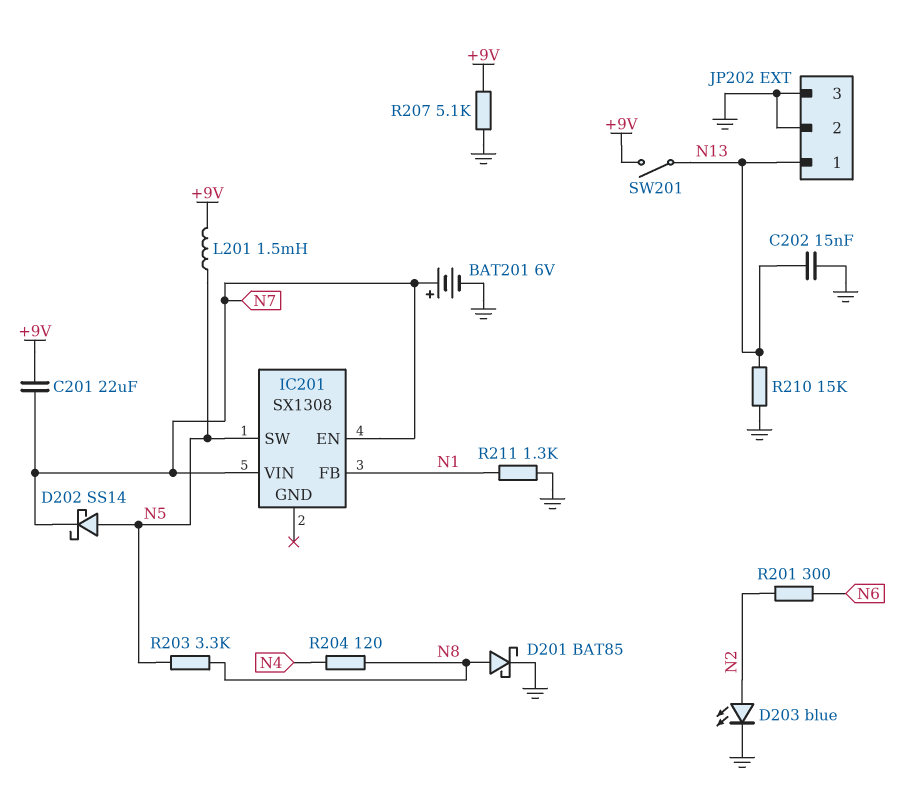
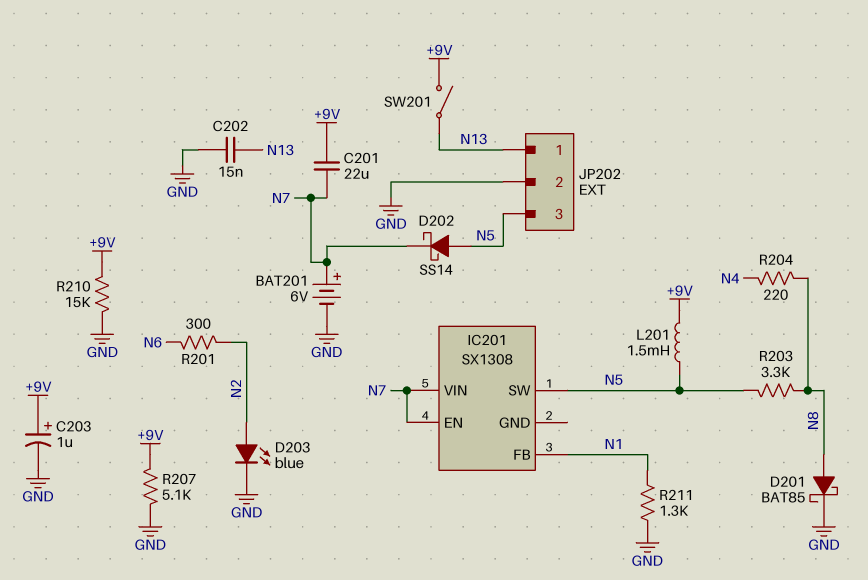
C203: none -> 1uF (plus +9V, minus GND)
JP202 pin 3: GND -> N5
R204: 120 (N4, N8) -> 220 (N4, N8)
R210: 15k (GND, N13) -> 15k (+9V, GND)

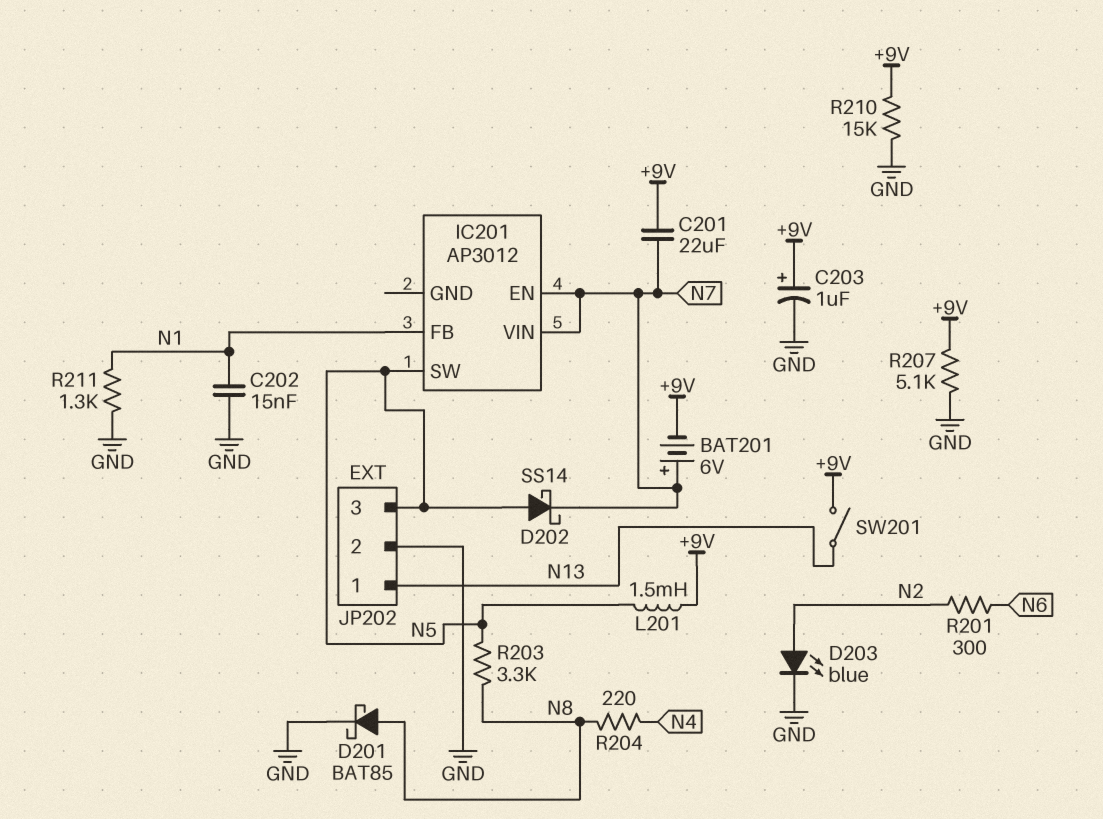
BAT201: 6V (plus N7, minus GND) -> 6V (plus N7, minus +9V)
C202: 15nF (GND, N13) -> 15nF (GND, N1)
IC201: SX1308 -> AP3012

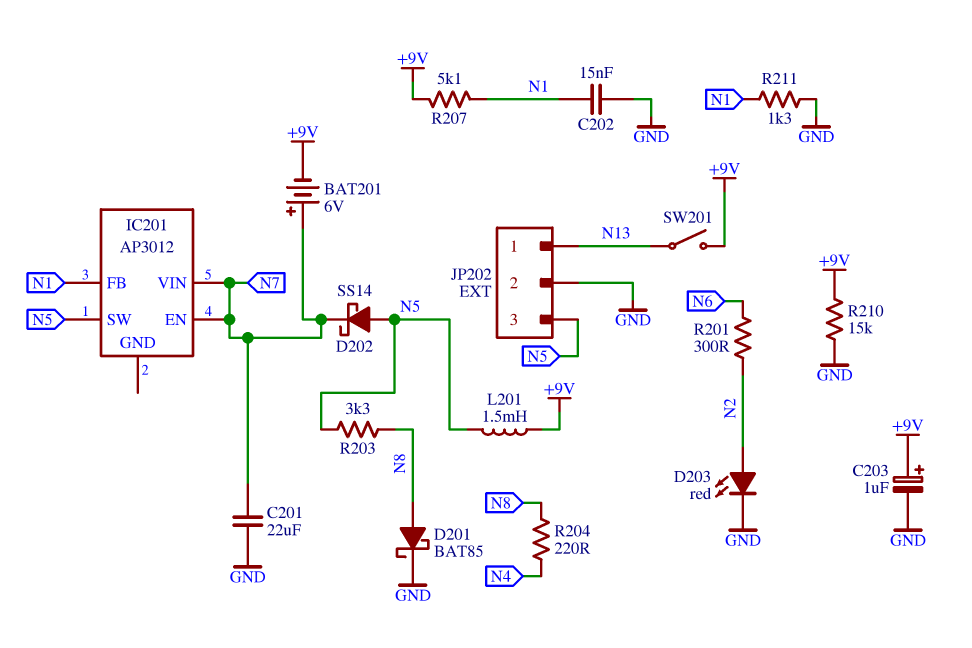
C201: 22uF (+9V, N7) -> 22uF (GND, N7)
D203: LED blue (A N2, K GND) -> LED red (A N2, K GND)
R207: 5.1k (+9V, GND) -> 5.1k (+9V, N1)

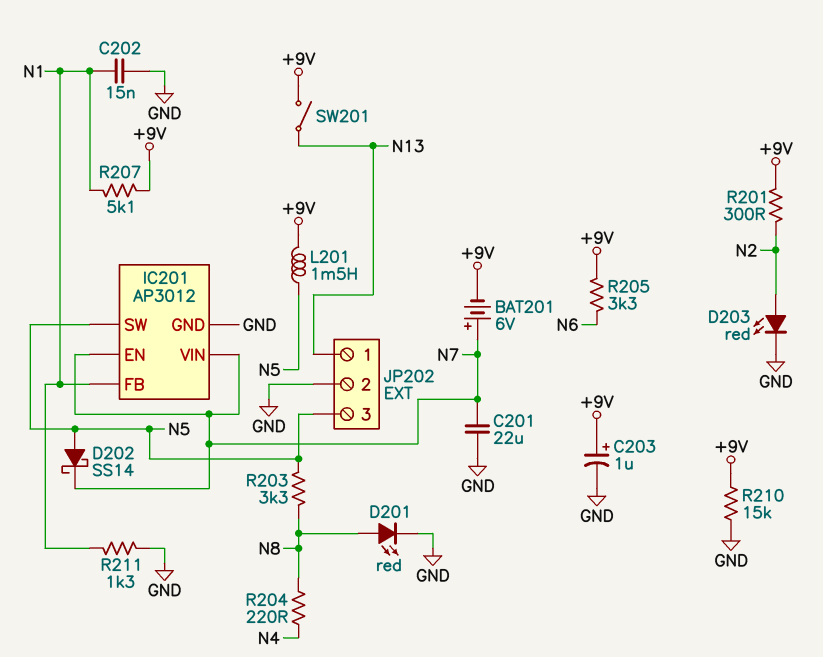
D201: schottky BAT85 (A N8, K GND) -> LED red (A N8, K GND)
IC201 pin GND: none -> GND
R201: 300 (N2, N6) -> 300 (+9V, N2)
R205: none -> 3.3k (+9V, N6)

